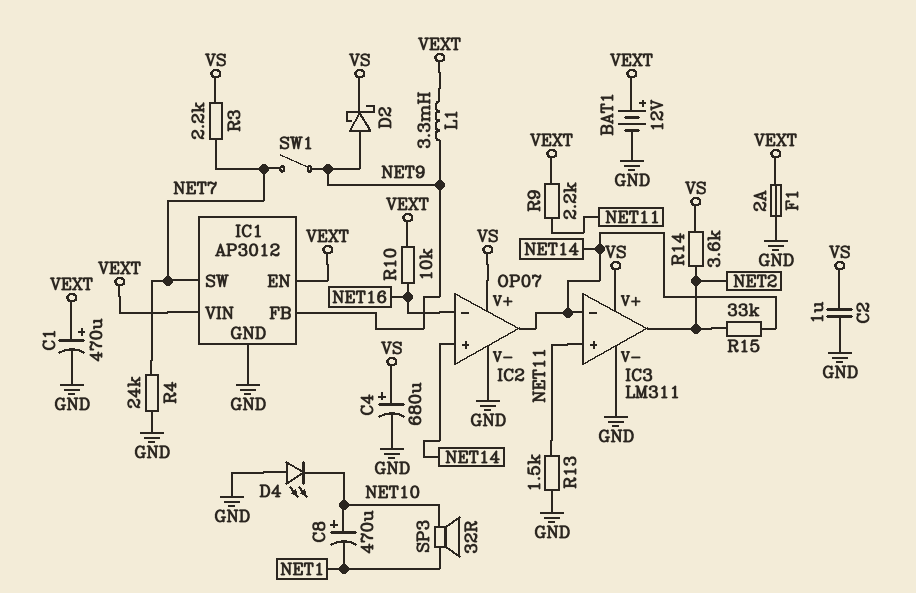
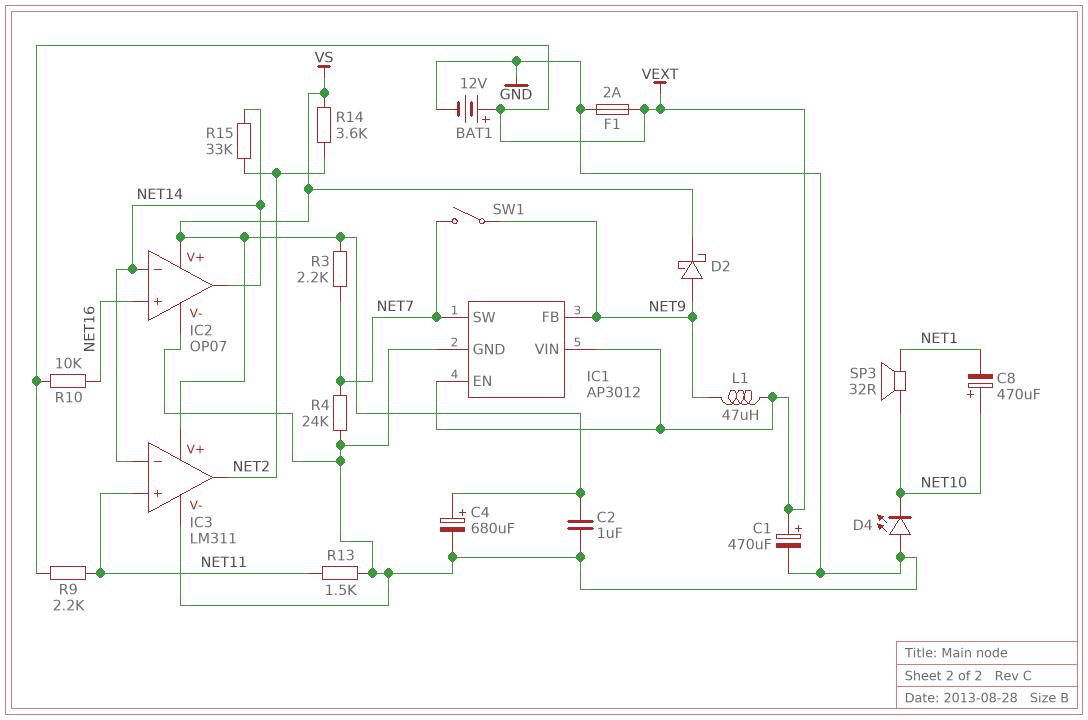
IC2 pin in+: NET14 -> NET16
IC2 pin in-: NET16 -> NET14
L1: 3.3mH (NET9, VEXT) -> 47uH (NET9, VEXT)

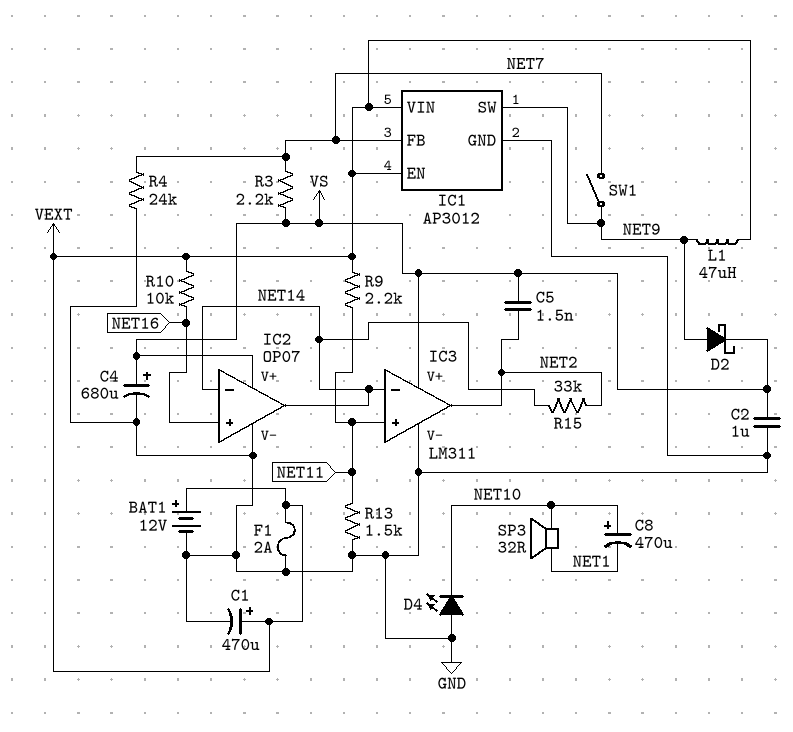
C5: none -> 1.5nF (NET2, VS)
IC1 pin FB: NET9 -> NET7
IC1 pin SW: NET7 -> NET9
R14: 3.6k (NET2, VS) -> none

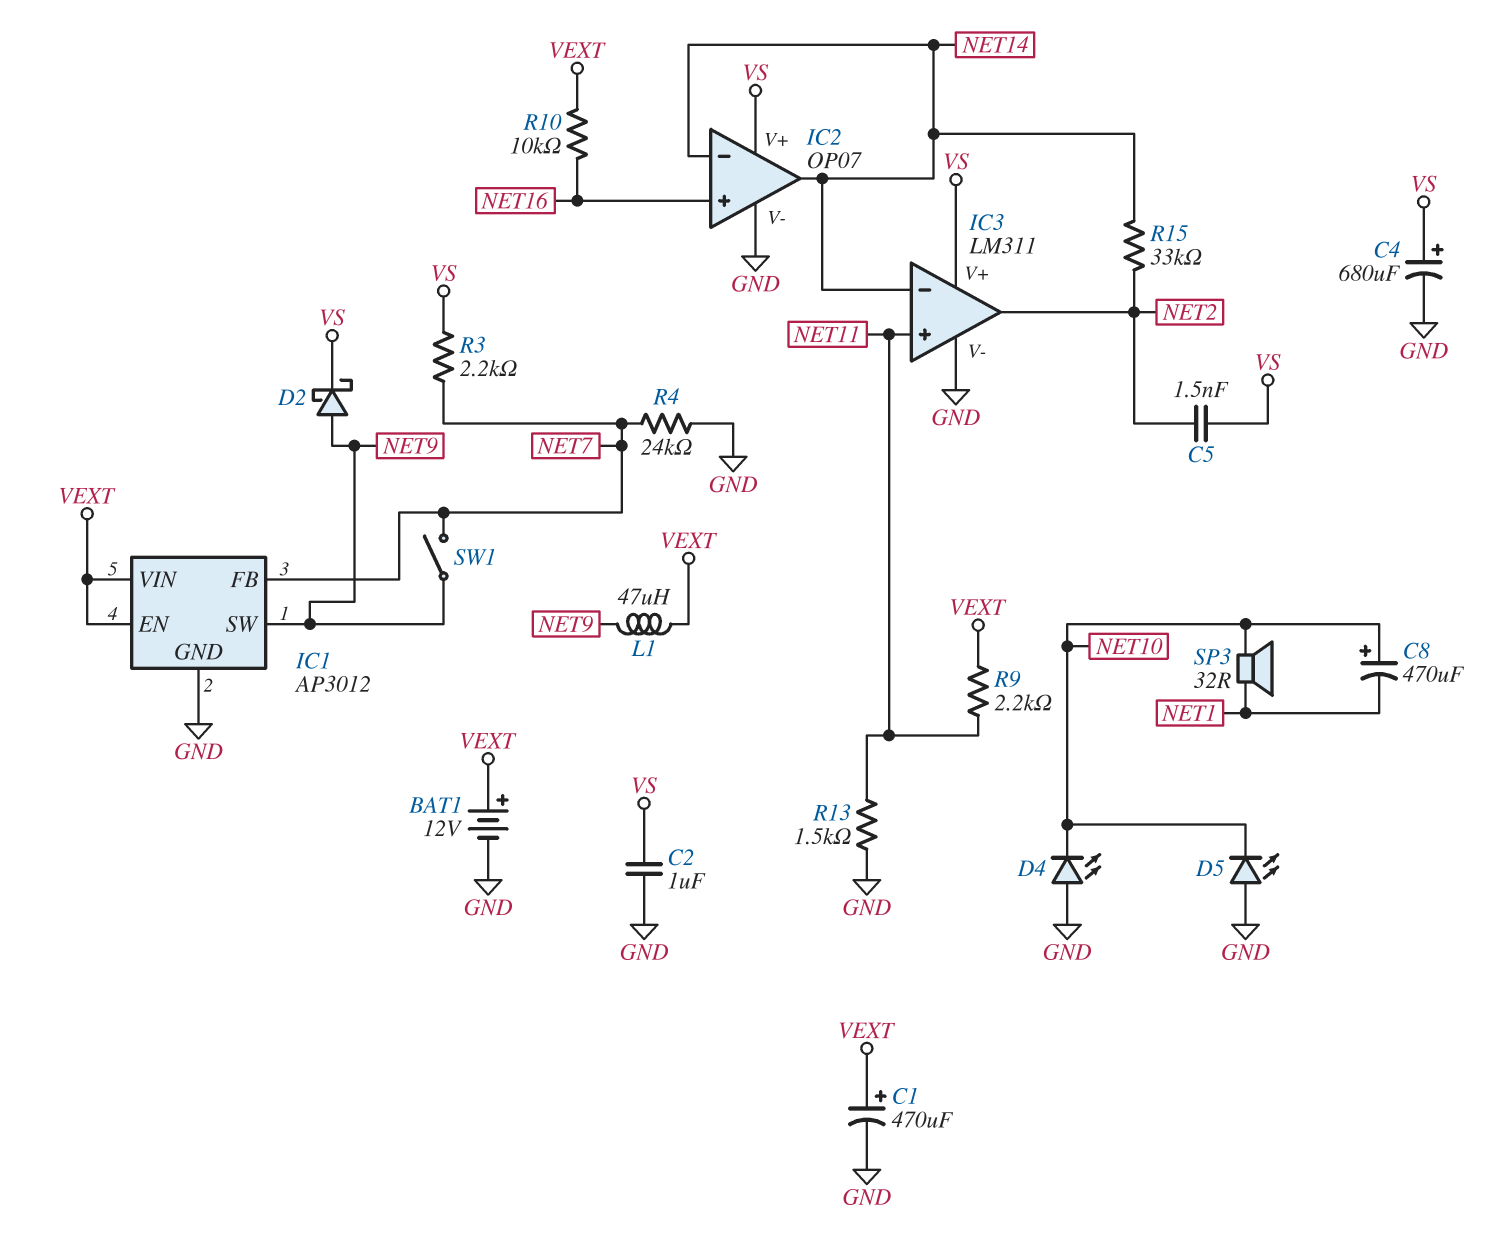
D5: none -> LED (A GND, K NET10)
F1: 2A (GND, VEXT) -> none

